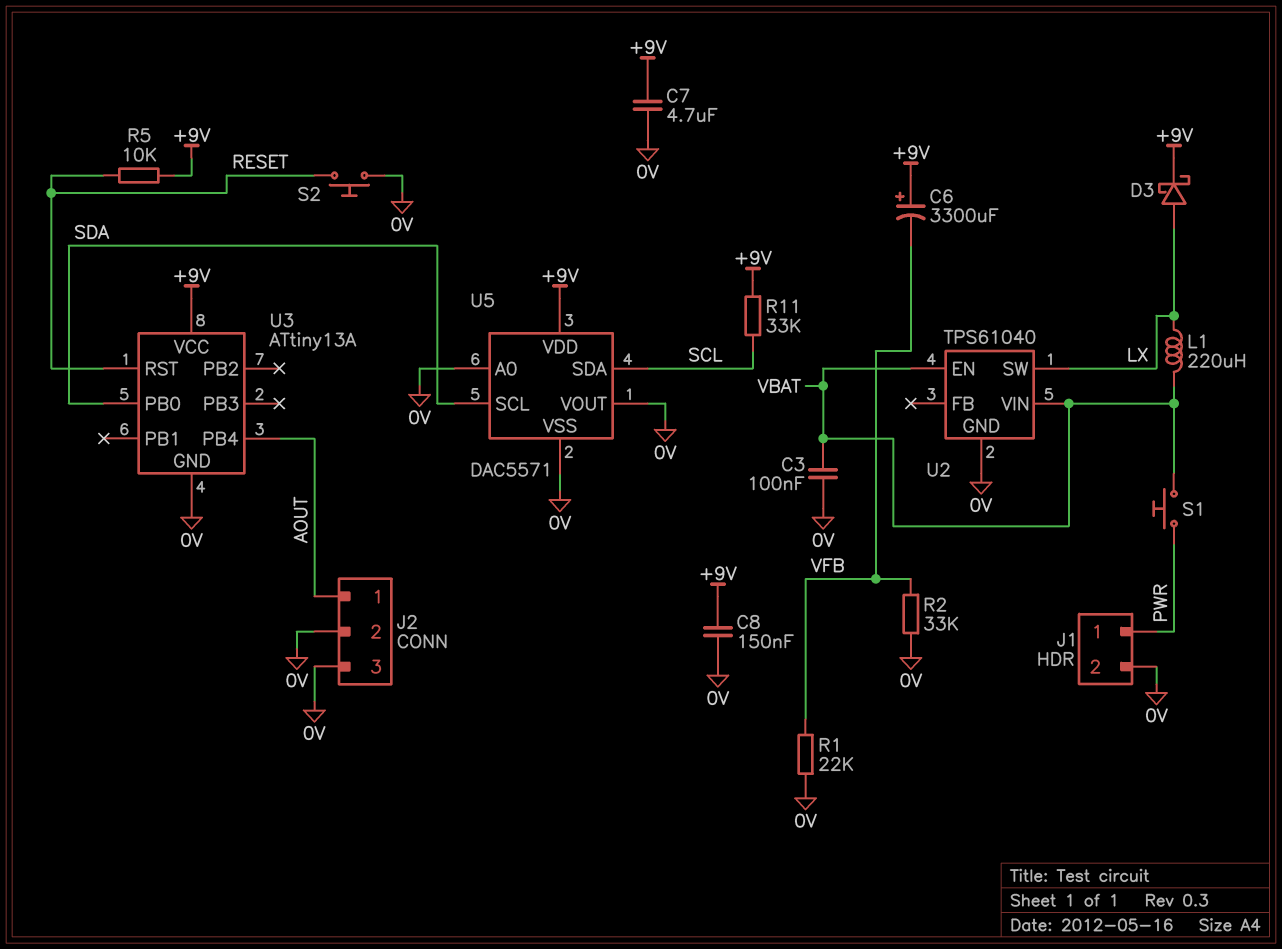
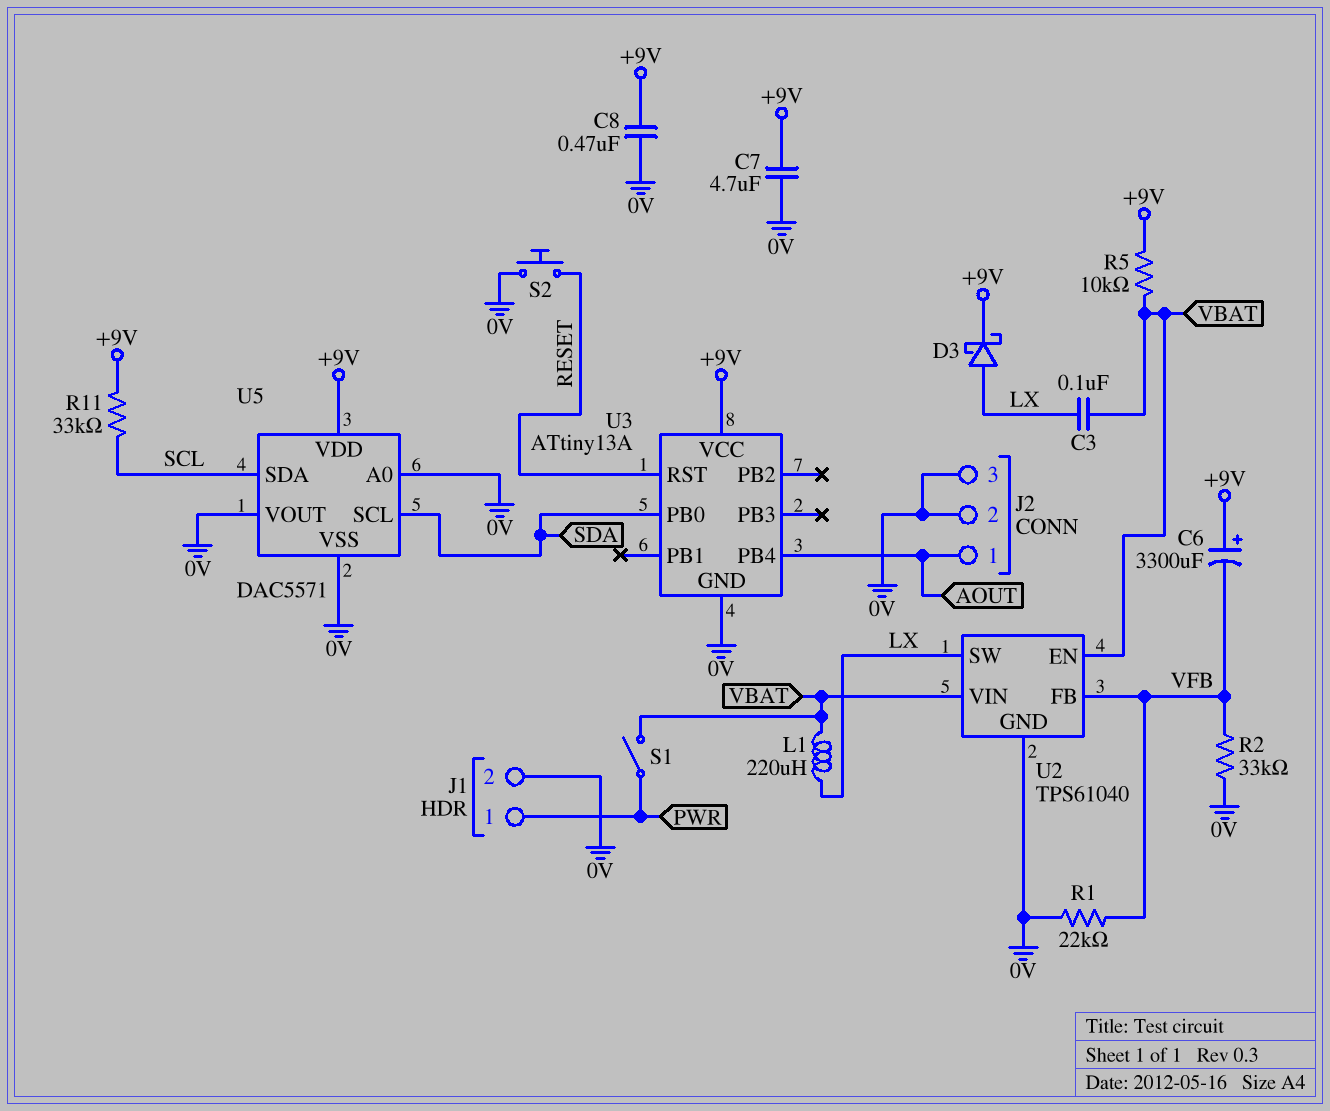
C3: 100nF (0V, VBAT) -> 100nF (LX, VBAT)
C8: 150nF (+9V, 0V) -> 470nF (+9V, 0V)
R5: 10k (+9V, RESET) -> 10k (+9V, VBAT)
S1: button (PWR, VBAT) -> switch (PWR, VBAT)
U2 pin FB: none -> VFB

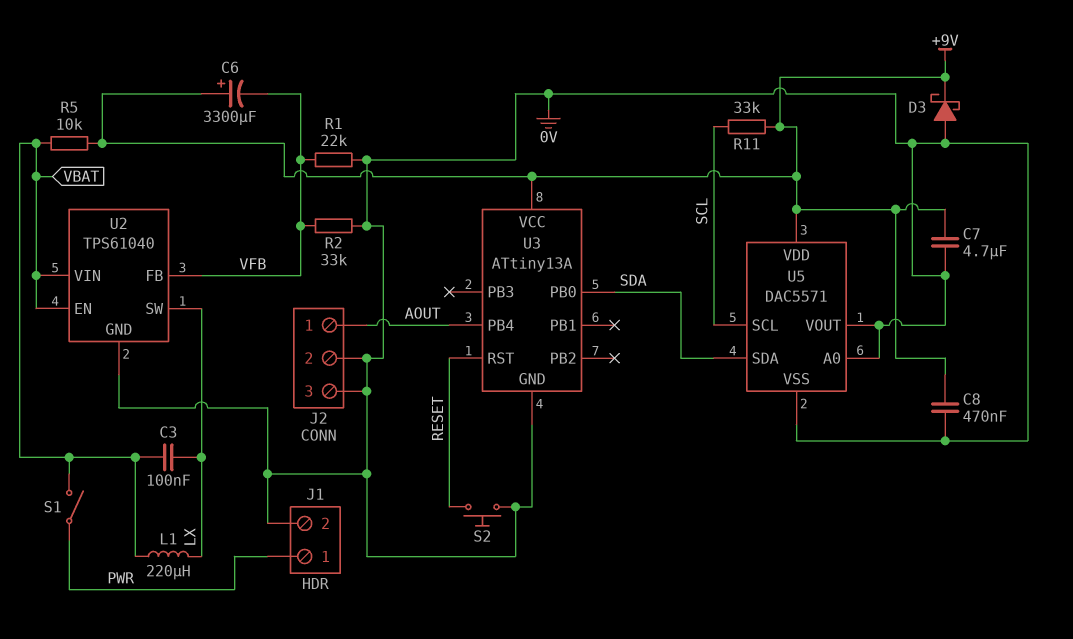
D3: schottky (A LX, K +9V) -> schottky (A 0V, K +9V)
U5 pin SCL: SDA -> SCL
U5 pin SDA: SCL -> SDA

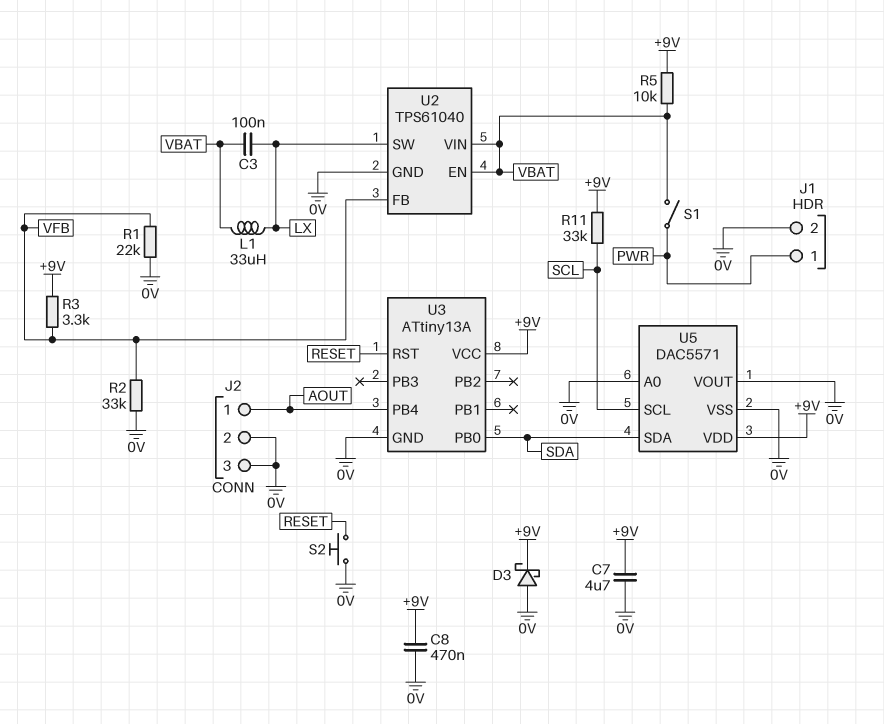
C6: 3300uF (plus +9V, minus VFB) -> none
L1: 220uH (LX, VBAT) -> 33uH (LX, VBAT)
R3: none -> 3.3k (+9V, VFB)

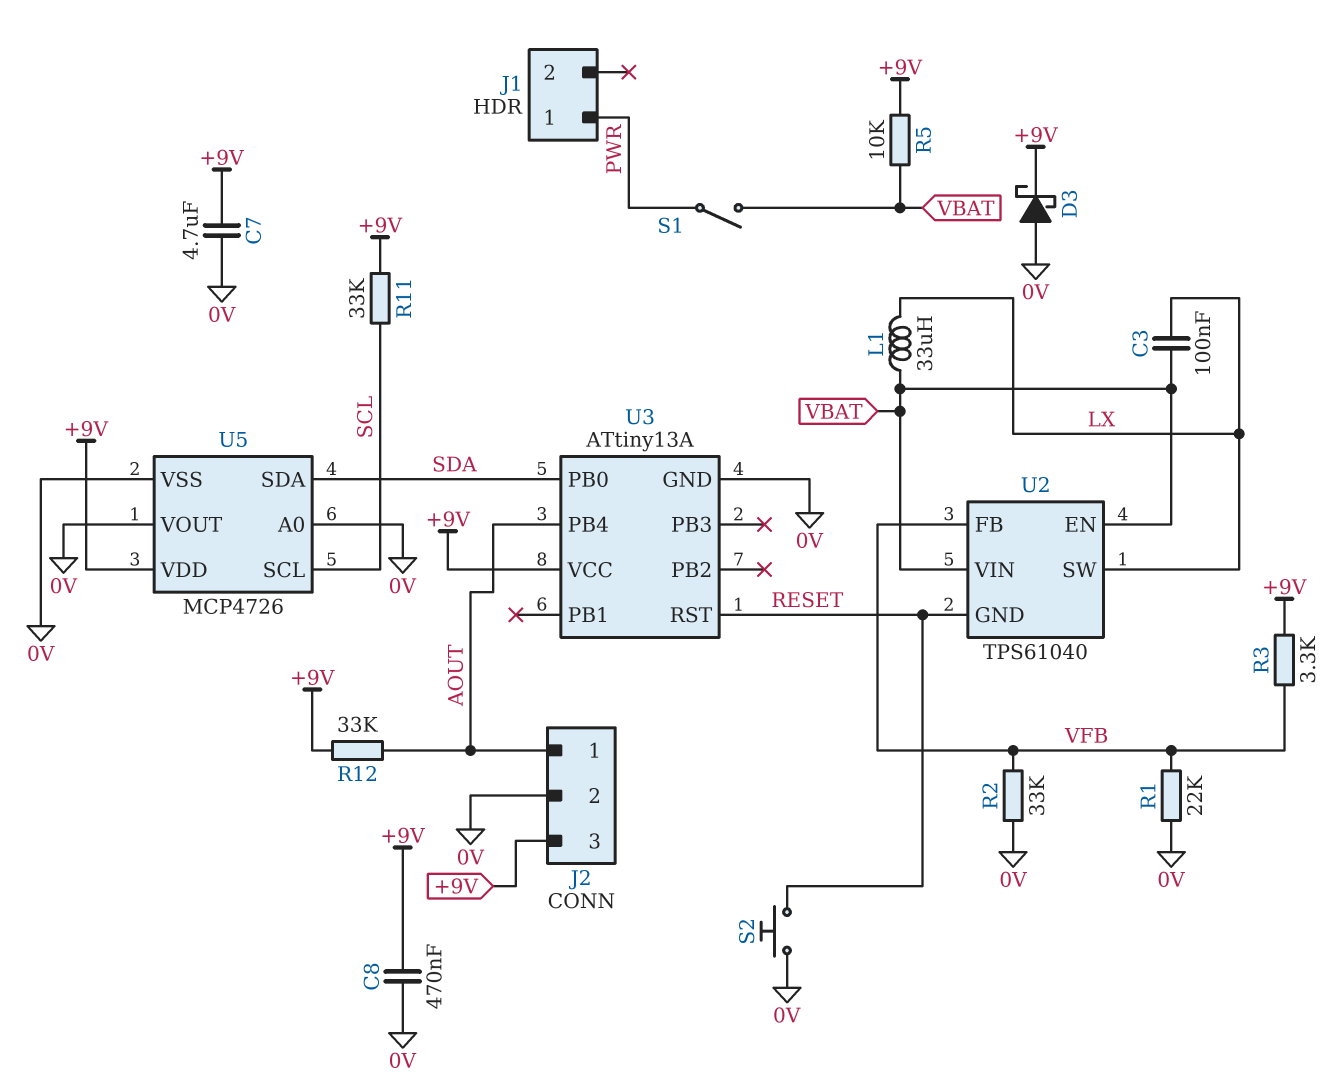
J1 pin 2: 0V -> none
J2 pin 3: 0V -> +9V
R12: none -> 33k (+9V, AOUT)
U2 pin GND: 0V -> RESET
U5: DAC5571 -> MCP4726

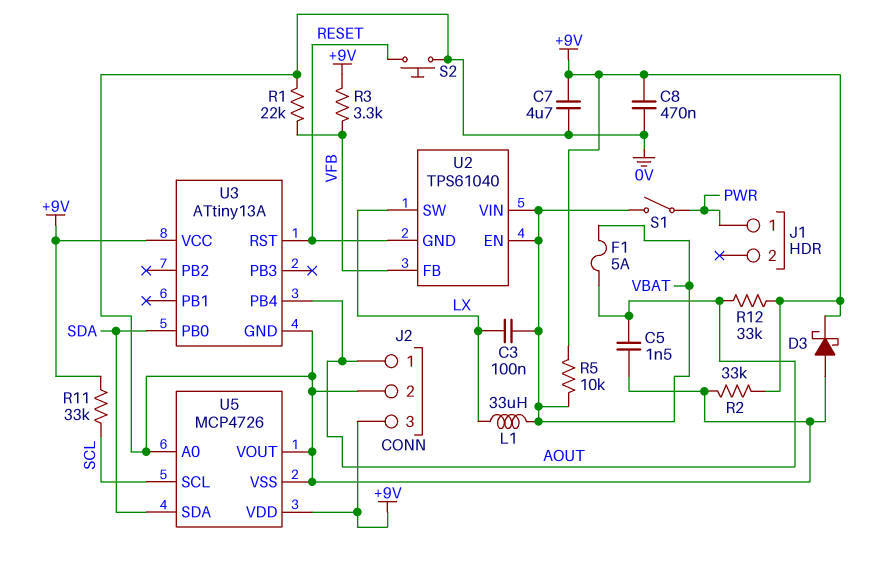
C5: none -> 1.5nF (0V, AOUT)
F1: none -> 5A (AOUT, VBAT)
R2: 33k (0V, VFB) -> 33k (+9V, 0V)

